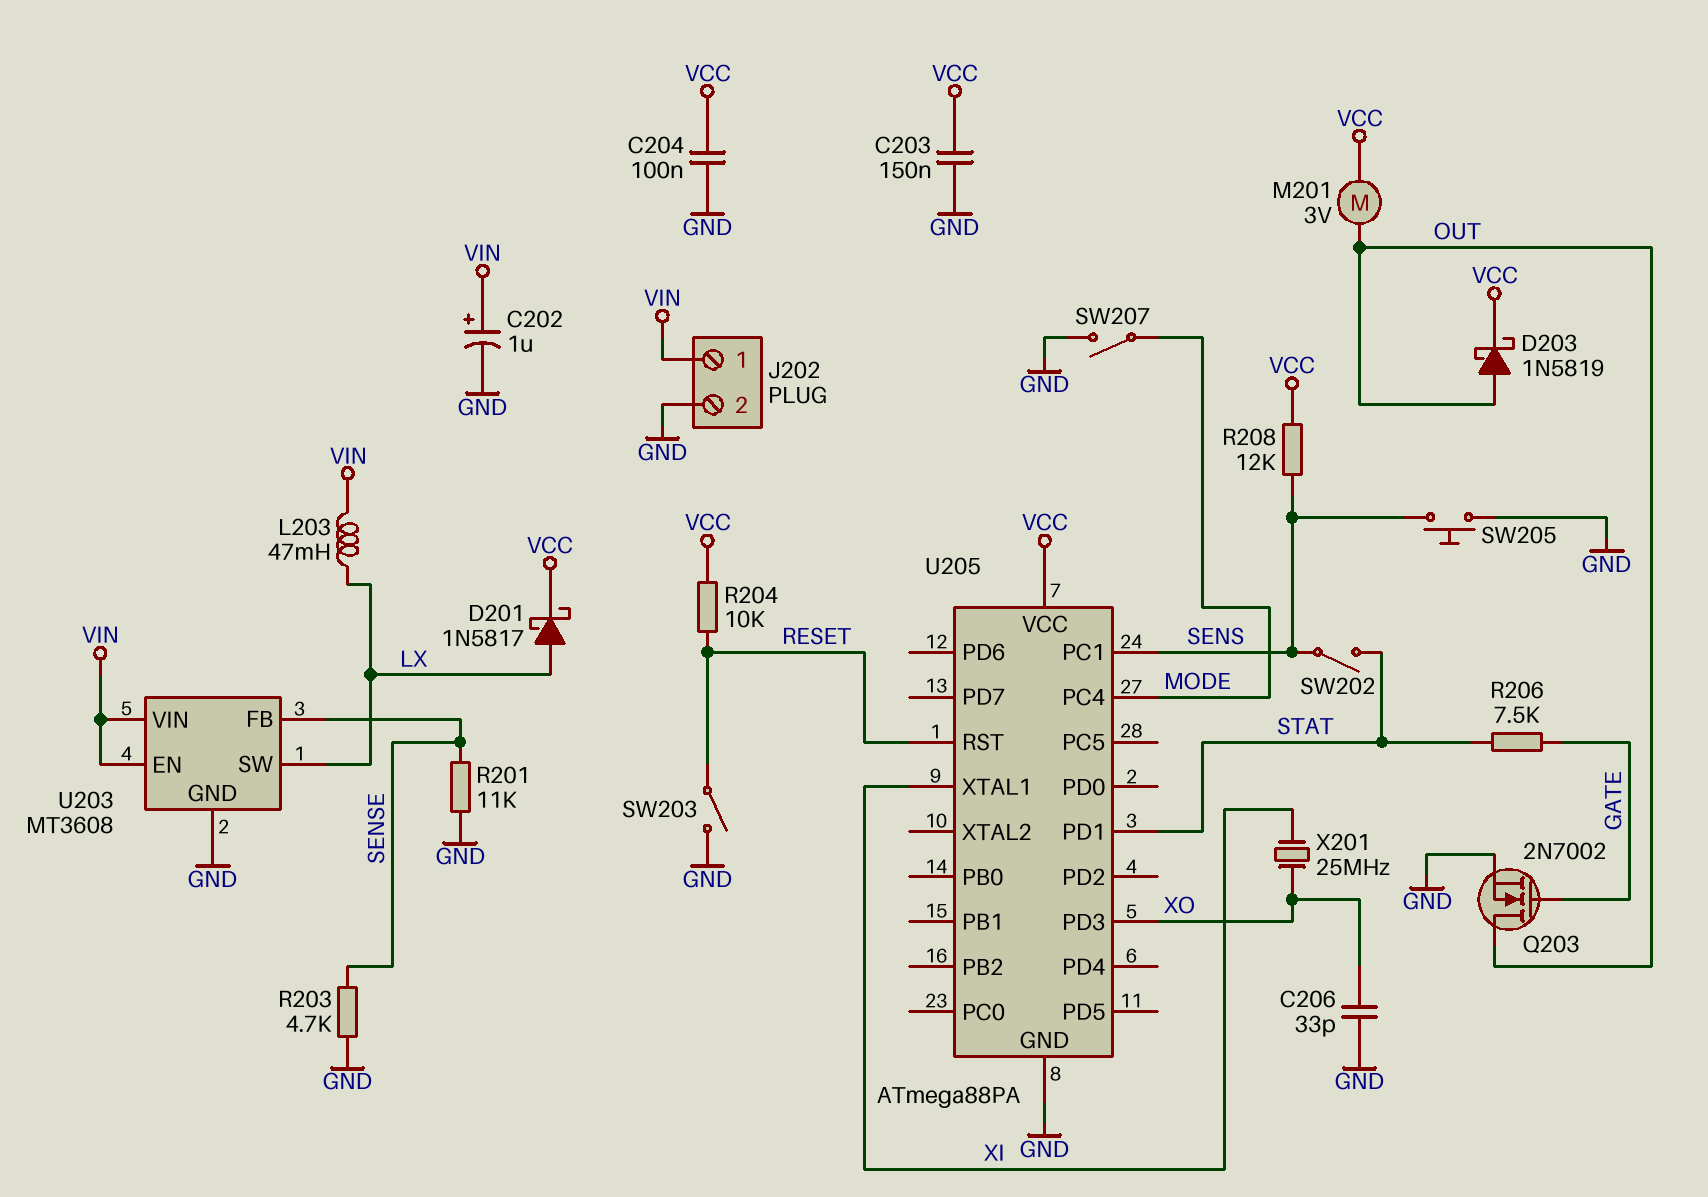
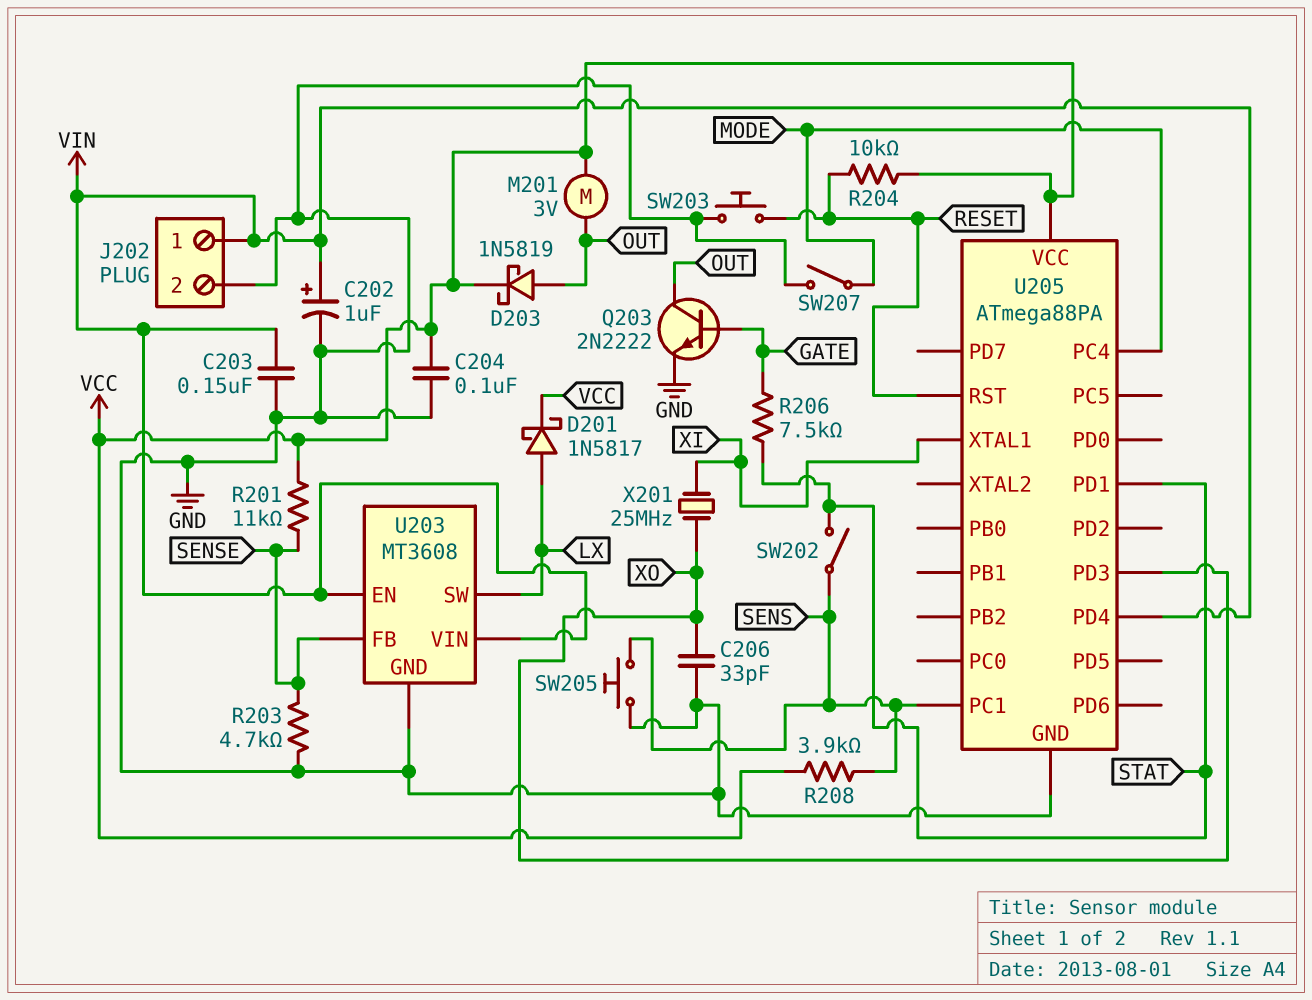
C203: 150nF (GND, VCC) -> 150nF (GND, VIN)
L203: 47mH (LX, VIN) -> none
Q203: NMOS 2N7002 (G GATE, D OUT, S GND) -> NPN 2N2222 (B GATE, C OUT, E GND)
R201: 11k (GND, SENSE) -> 11k (SENSE, VCC)
R208: 12k (SENS, VCC) -> 3.9k (SENS, VCC)
SW203: switch (GND, RESET) -> button (GND, RESET)
U205 pin PD4: none -> VIN

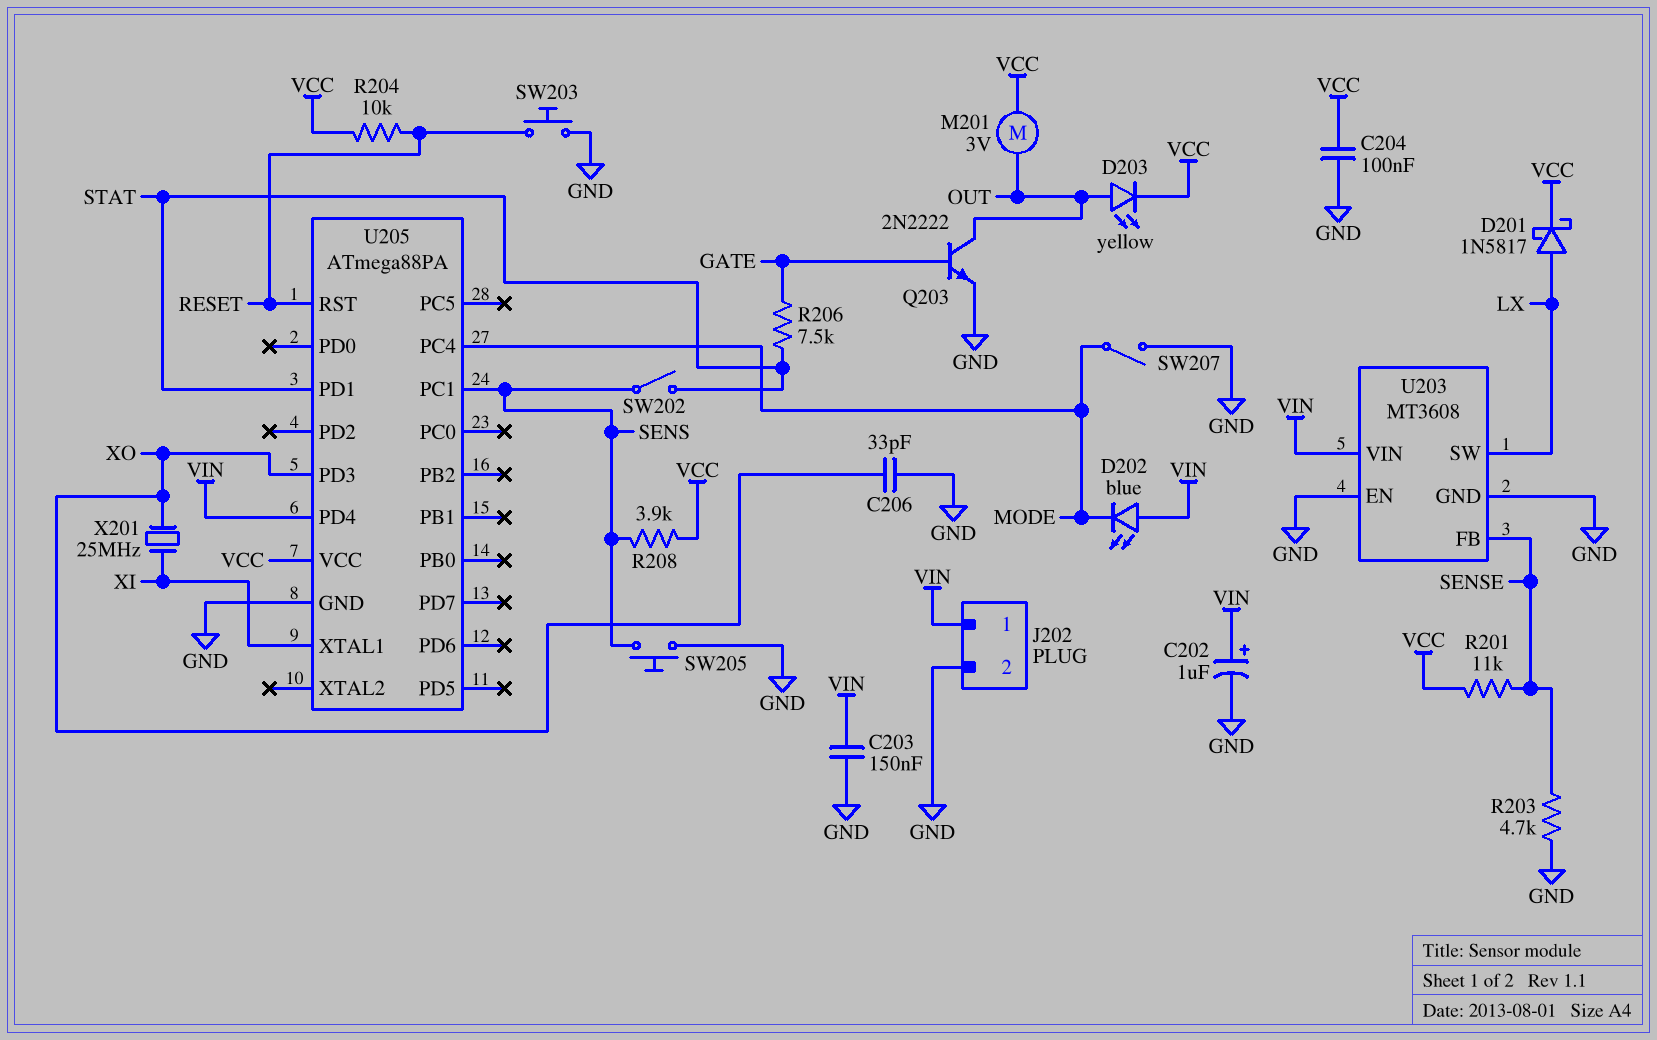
D202: none -> LED blue (A VIN, K MODE)
D203: schottky 1N5819 (A OUT, K VCC) -> LED yellow (A OUT, K VCC)
U203 pin EN: VIN -> GND

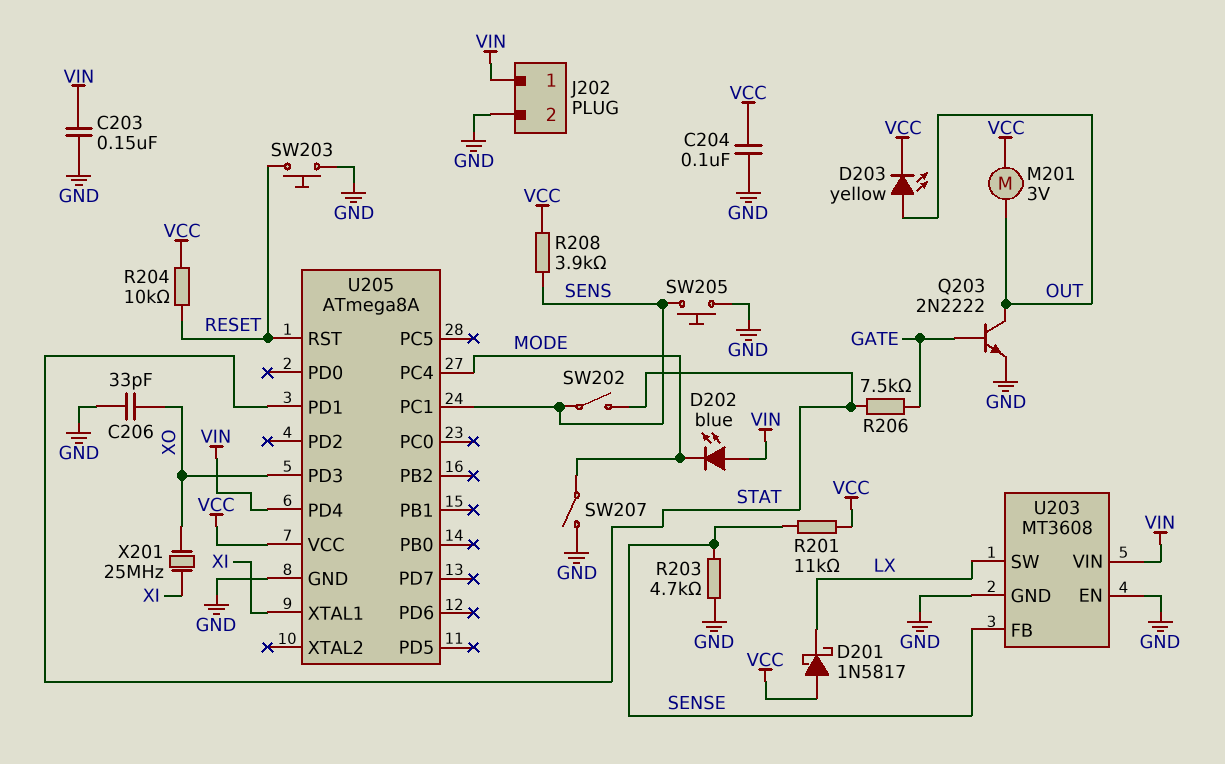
C202: 1uF (plus VIN, minus GND) -> none
D201: schottky 1N5817 (A LX, K VCC) -> schottky 1N5817 (A VCC, K LX)
U205: ATmega88PA -> ATmega8A

